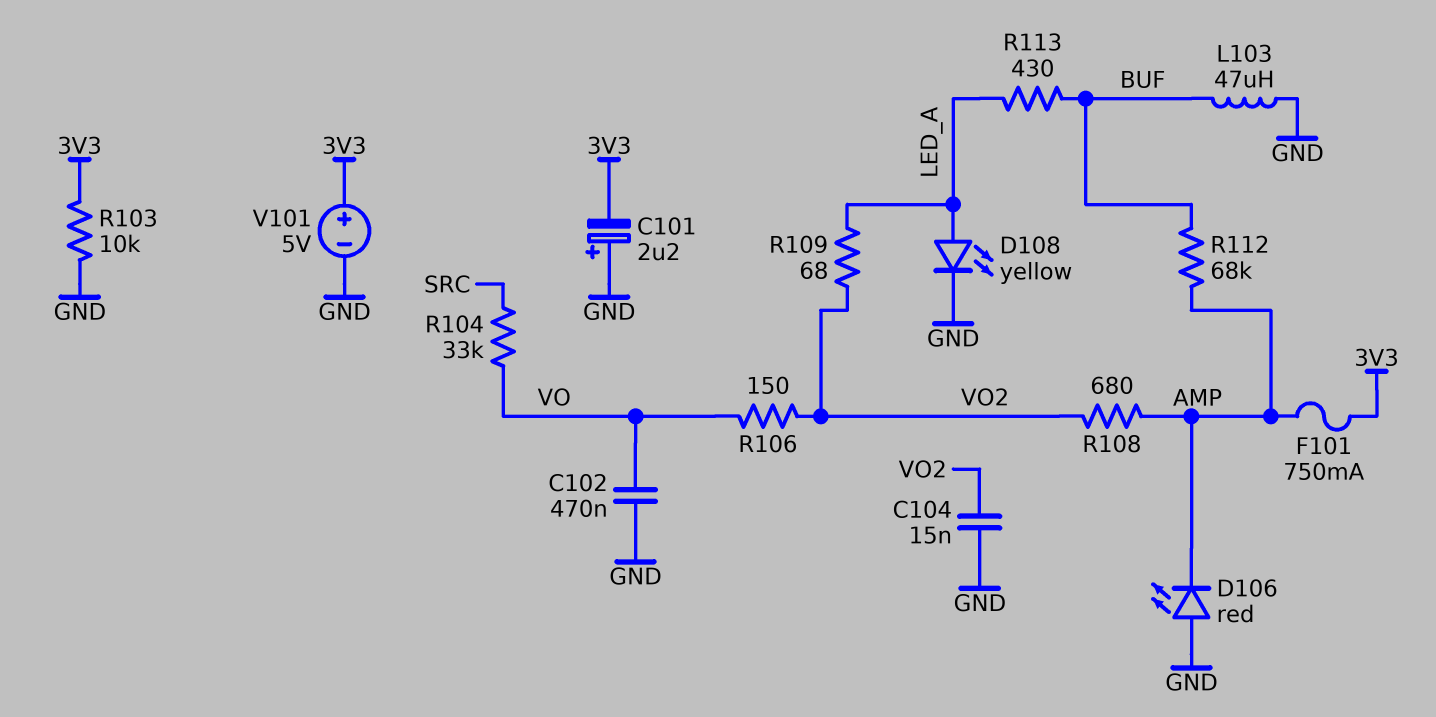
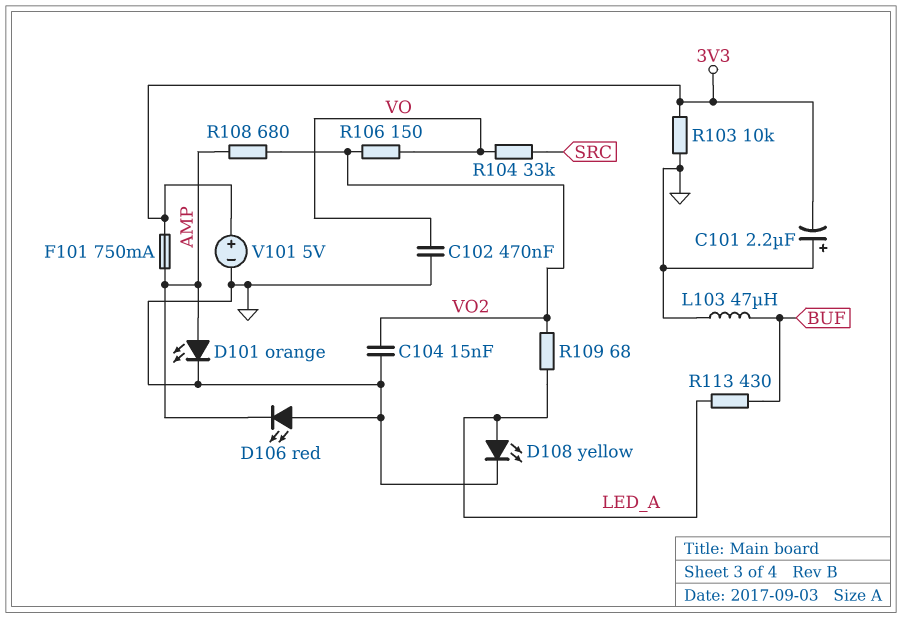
D101: none -> LED orange (A AMP, K GND)
R112: 68k (AMP, BUF) -> none

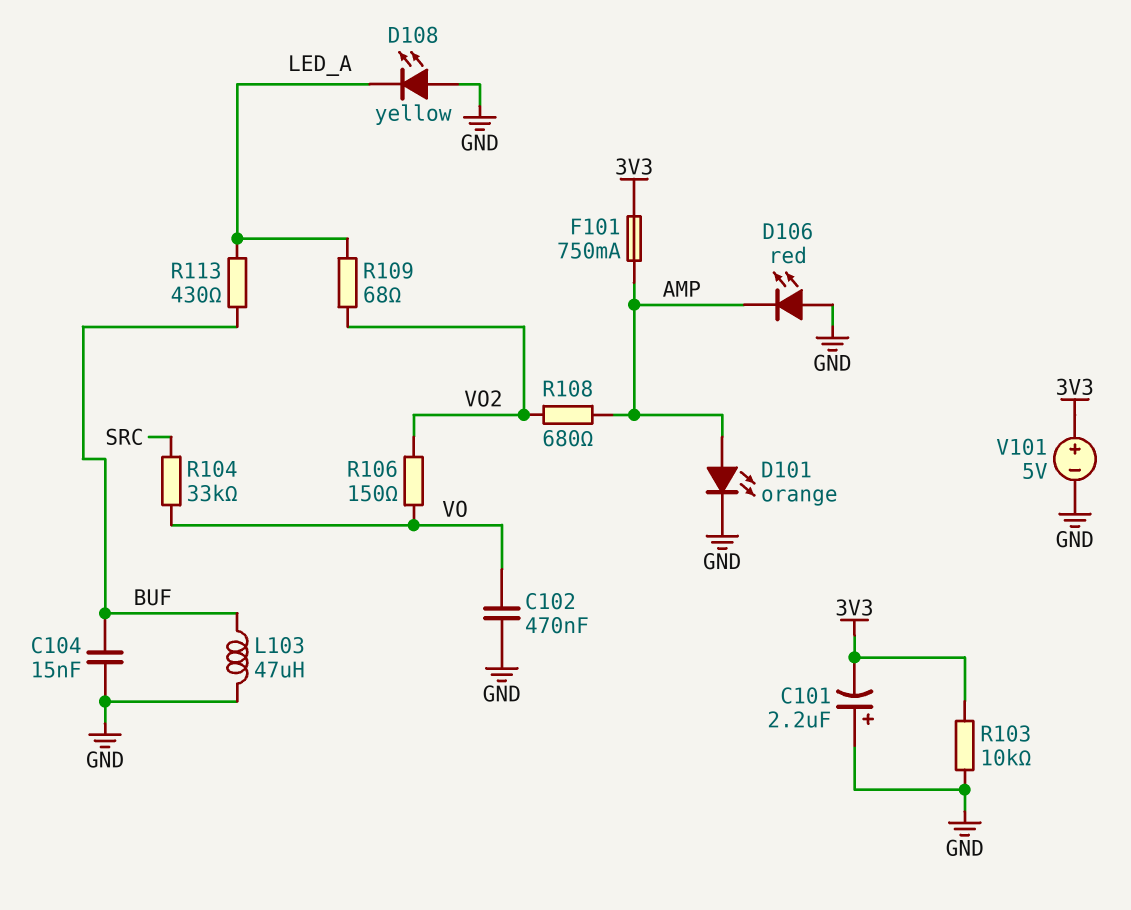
C104: 15nF (GND, VO2) -> 15nF (BUF, GND)
D108: LED yellow (A LED_A, K GND) -> LED yellow (A GND, K LED_A)

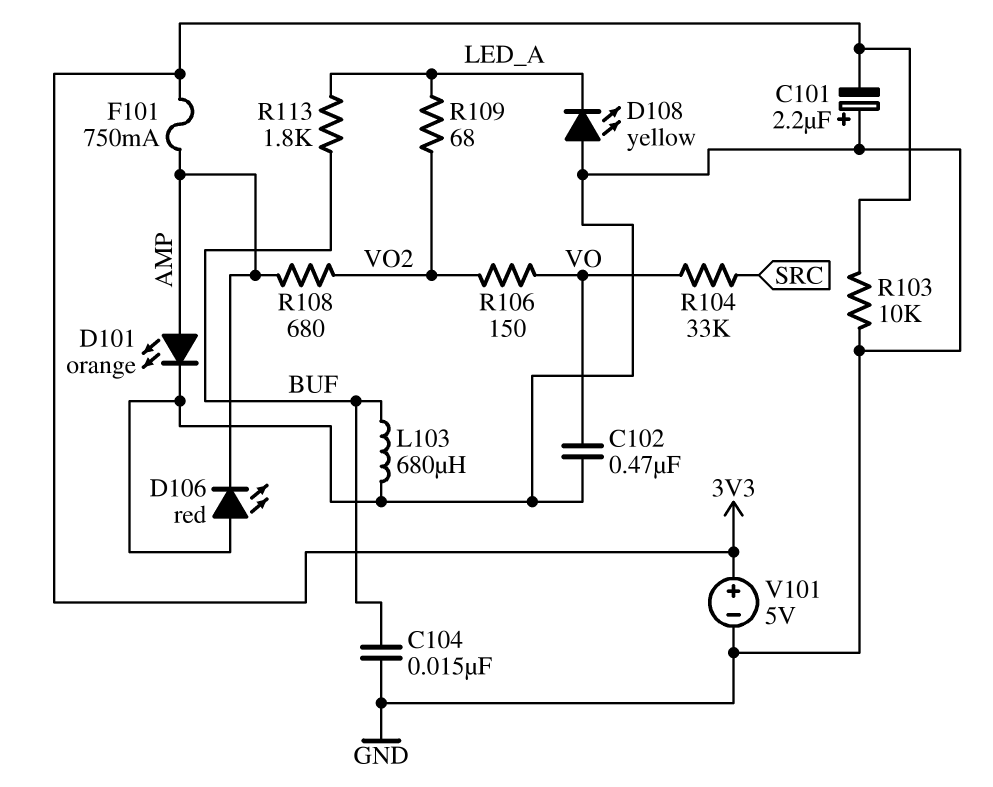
L103: 47uH (BUF, GND) -> 680uH (BUF, GND)
R113: 430 (BUF, LED_A) -> 1.8k (BUF, LED_A)

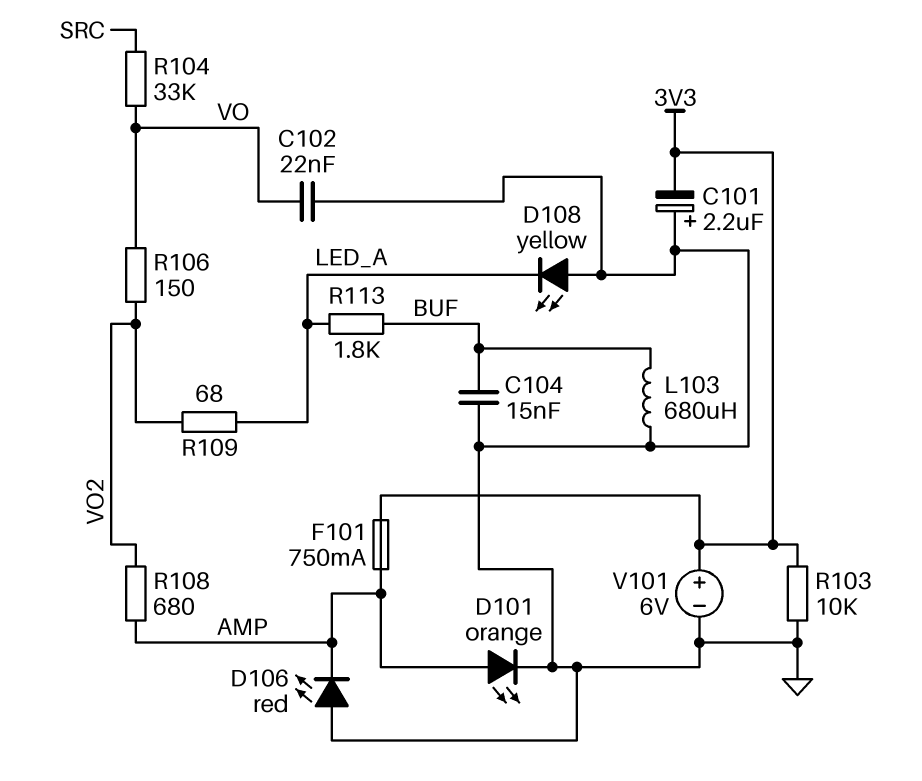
C102: 470nF (GND, VO) -> 22nF (GND, VO)
V101: 5V (plus 3V3, minus GND) -> 6V (plus 3V3, minus GND)

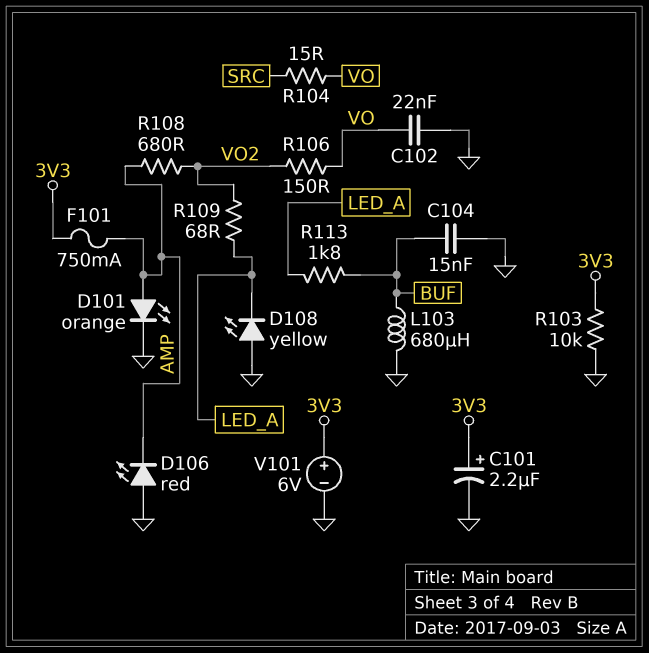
C101: 2.2uF (plus GND, minus 3V3) -> 2.2uF (plus 3V3, minus GND)
R104: 33k (SRC, VO) -> 15 (SRC, VO)

